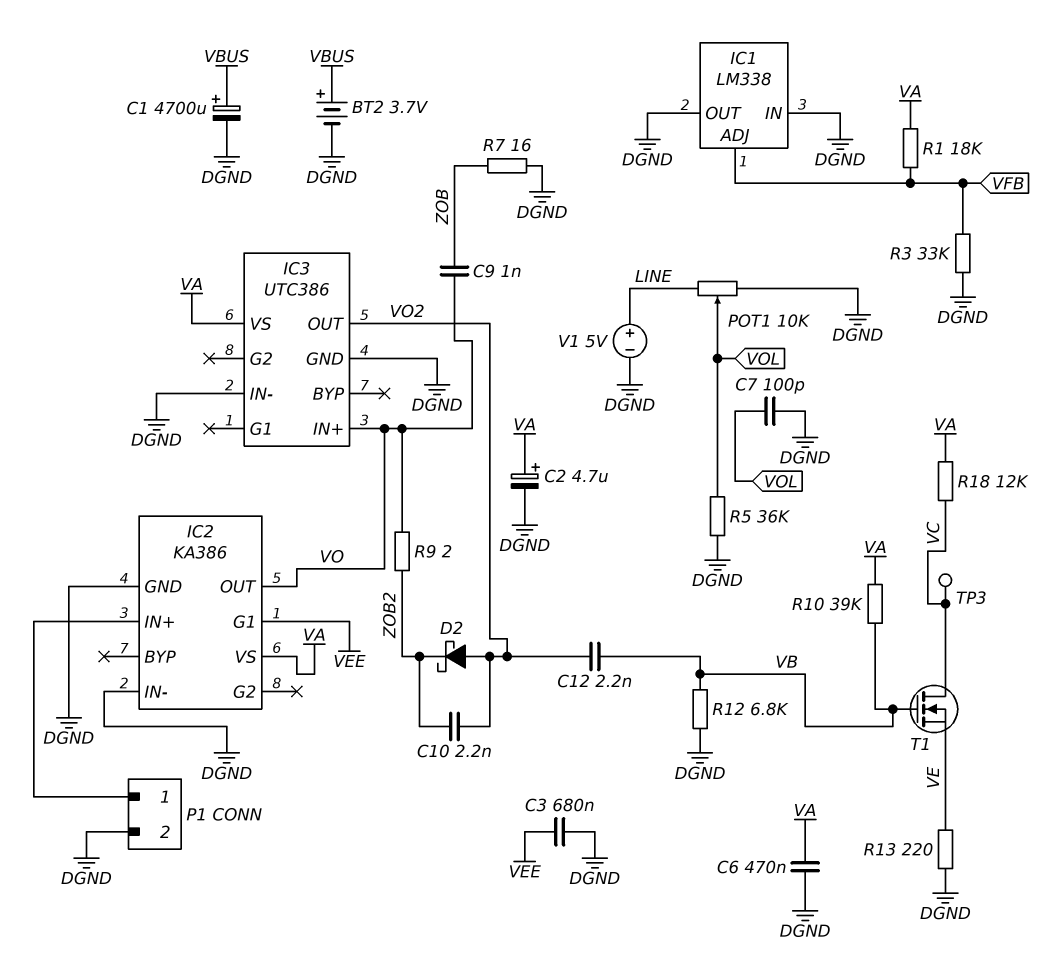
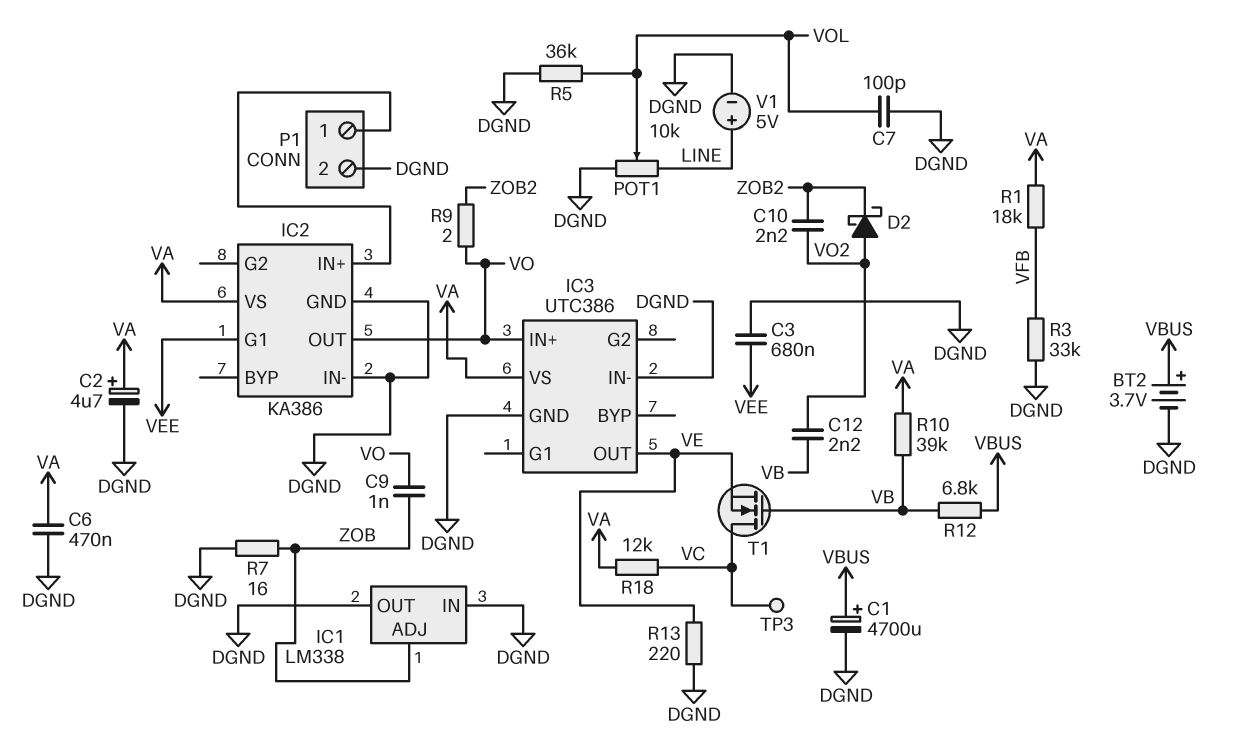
IC1 pin ADJ: VFB -> ZOB
IC3 pin OUT: VO2 -> VE
R12: 6.8k (DGND, VB) -> 6.8k (VB, VBUS)

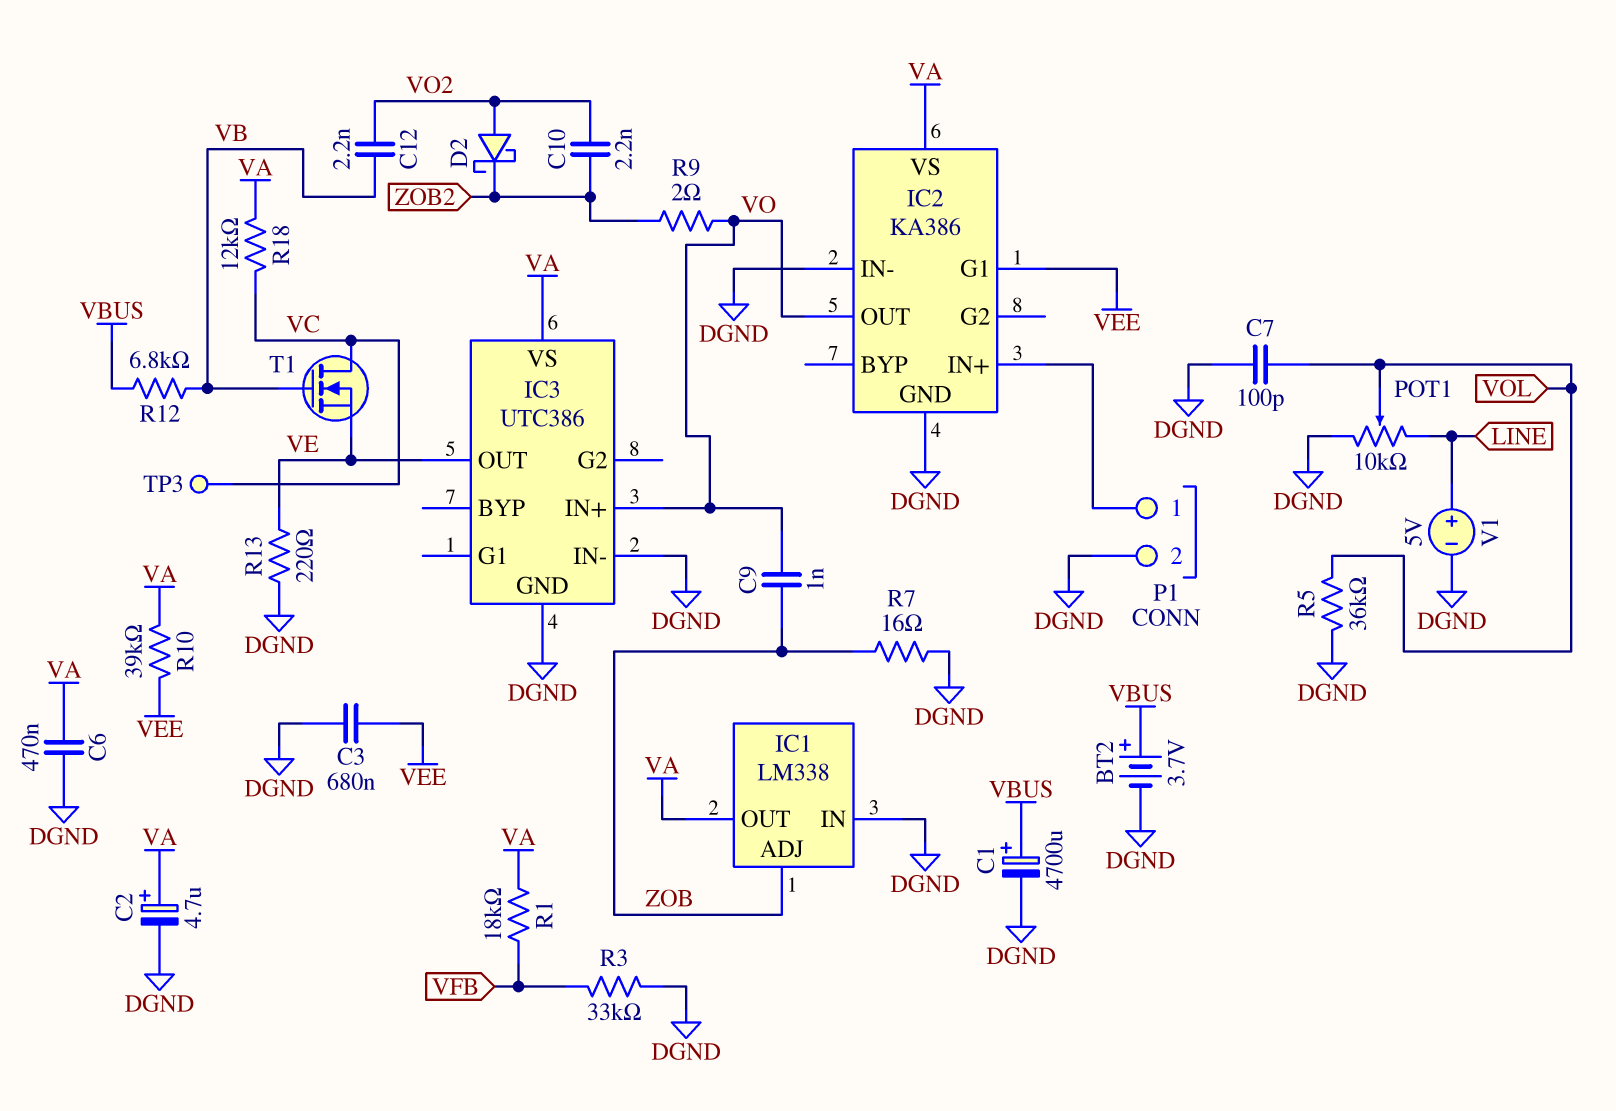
IC1 pin OUT: DGND -> VA
R10: 39k (VA, VB) -> 39k (VA, VEE)

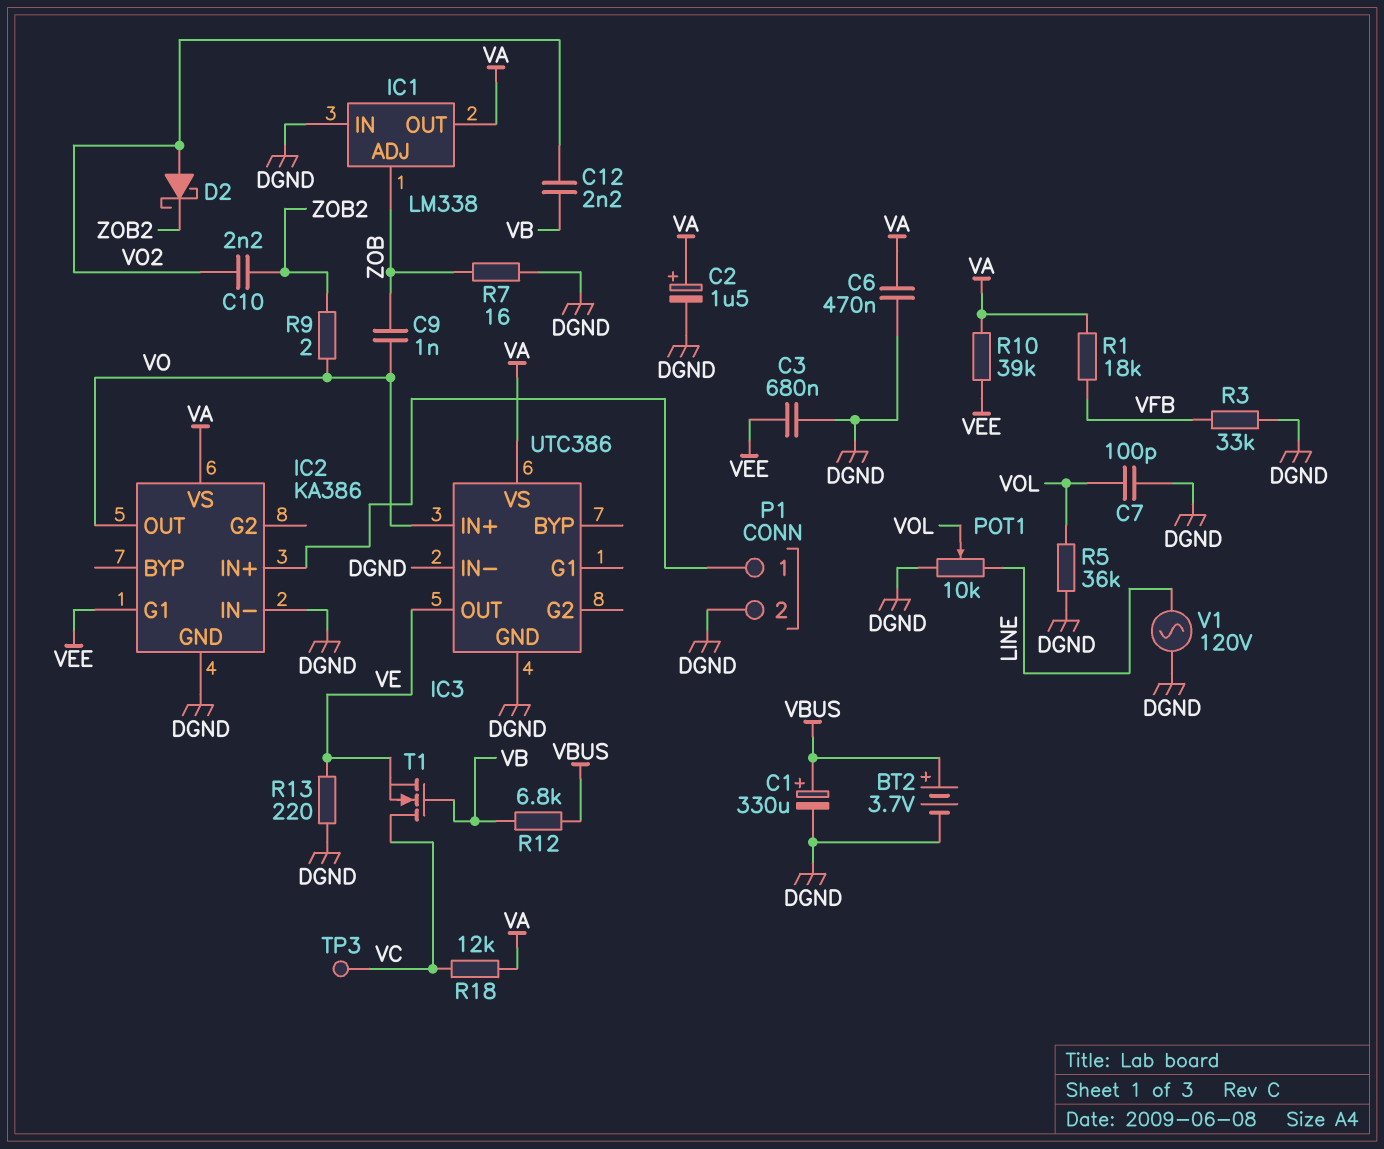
C1: 4700uF (plus VBUS, minus DGND) -> 330uF (plus VBUS, minus DGND)
C2: 4.7uF (plus VA, minus DGND) -> 1.5uF (plus VA, minus DGND)
V1: 5V (plus LINE, minus DGND) -> AC 120V (DGND, LINE)

